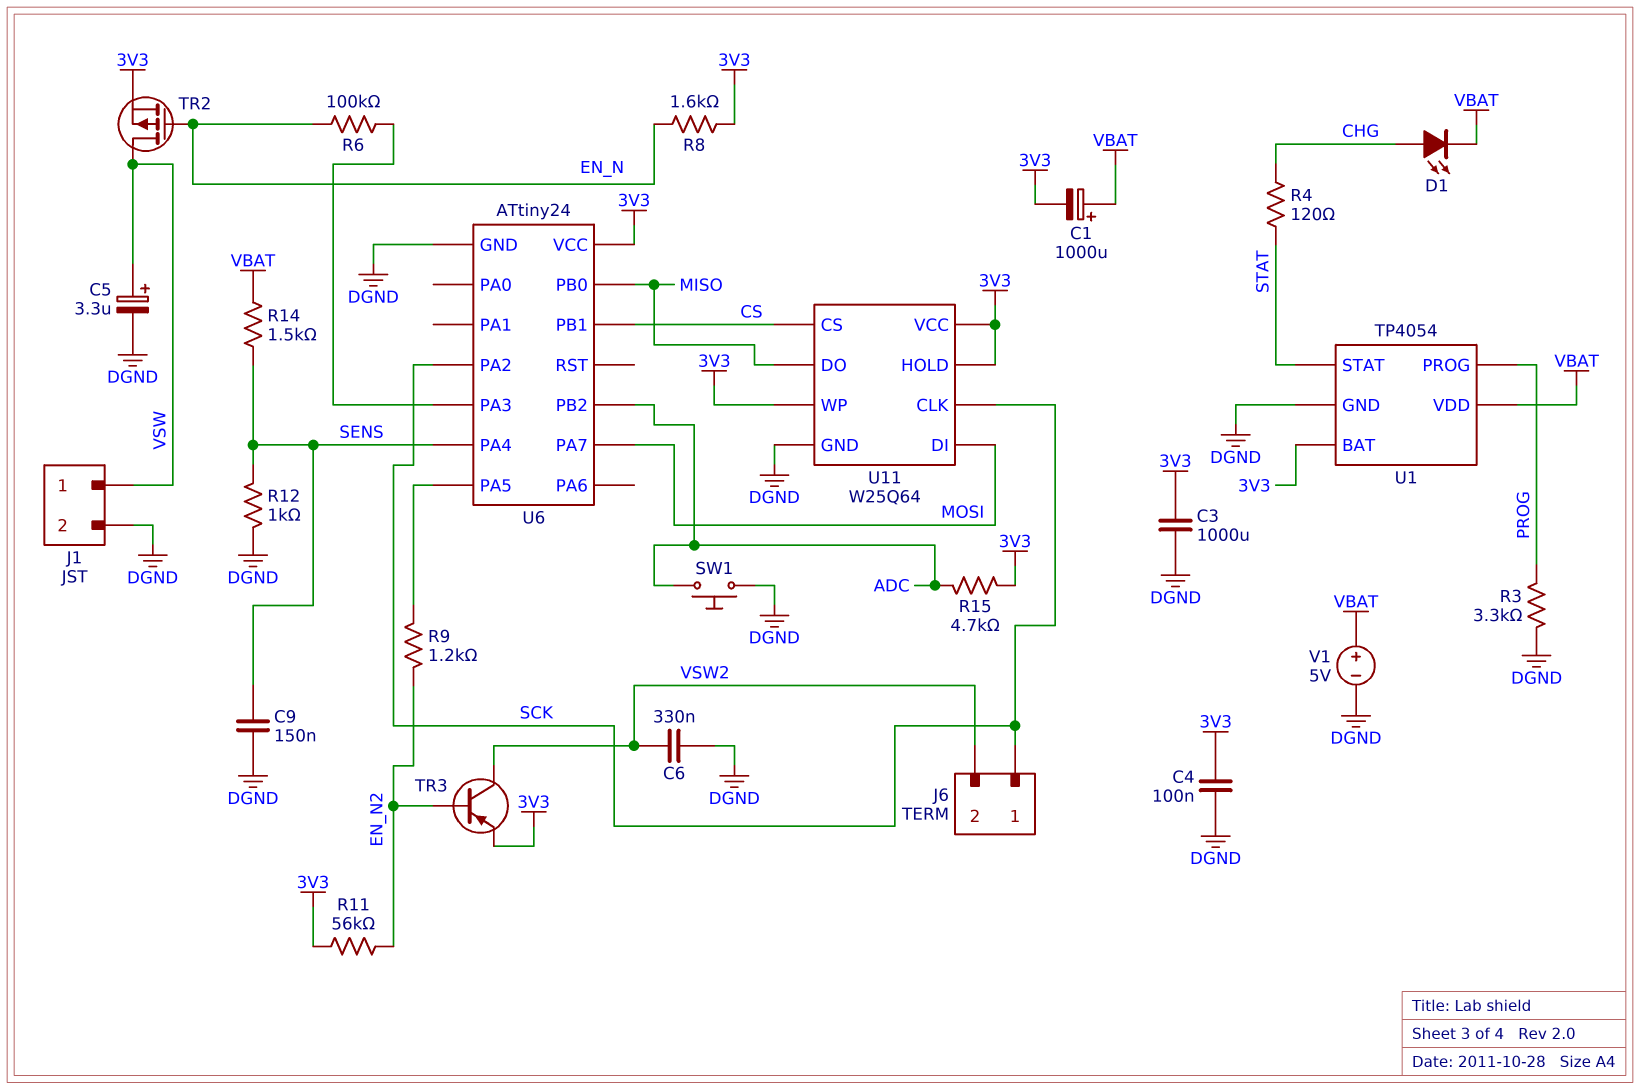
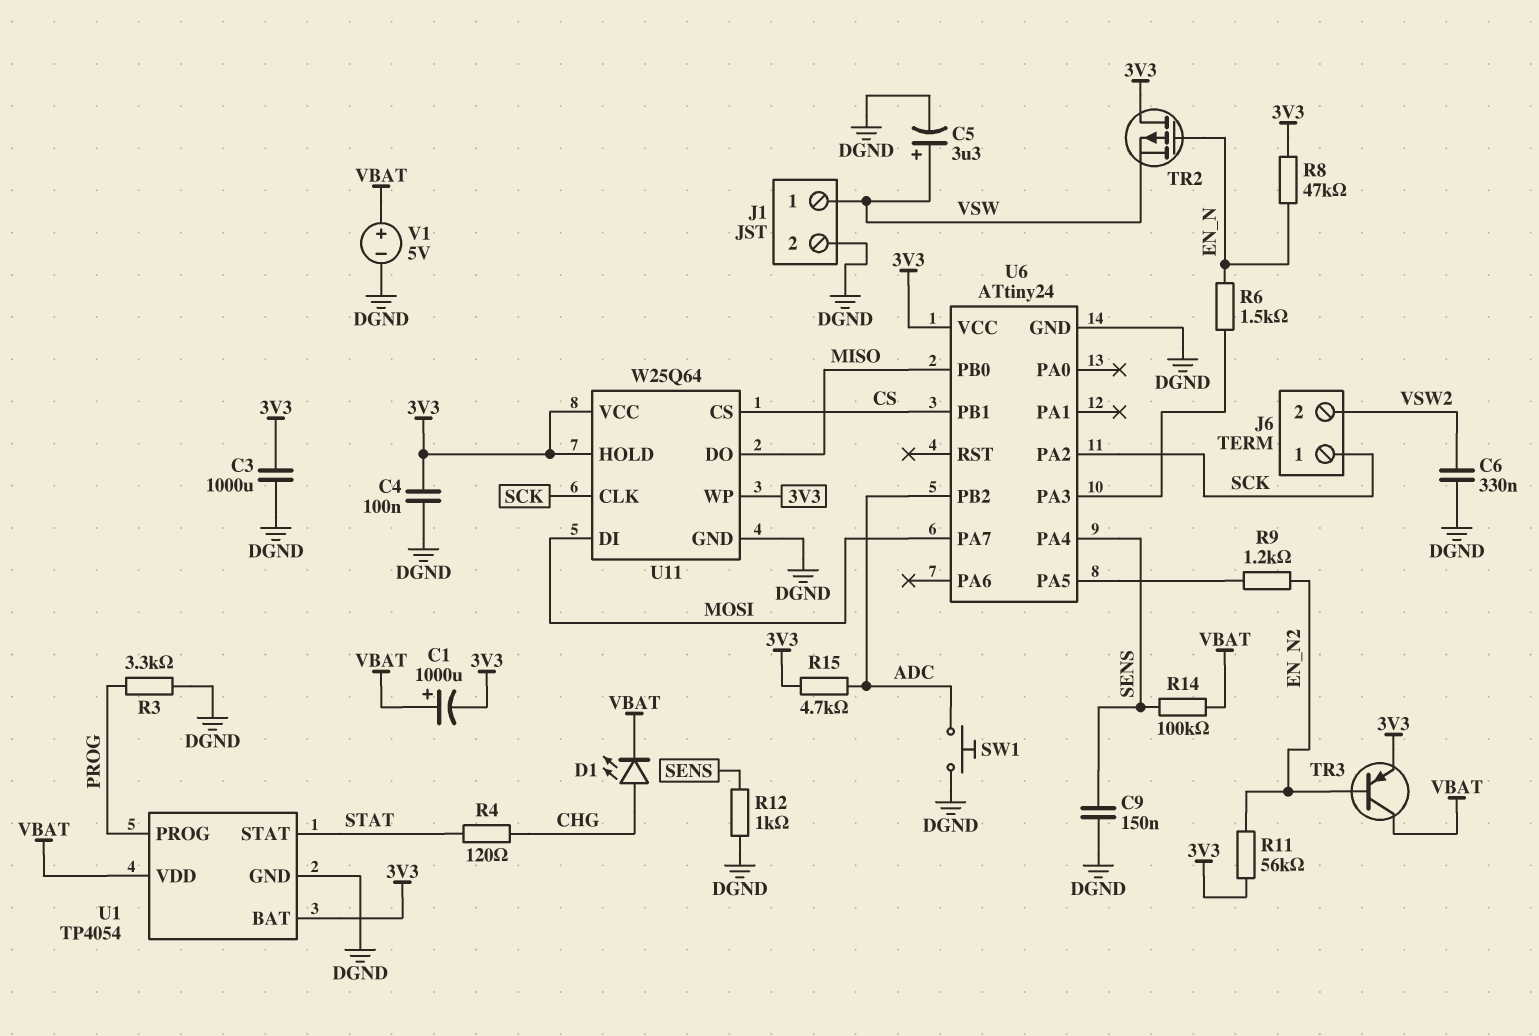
R6: 100k (EN_N, U6/PA3) -> 1.5k (EN_N, U6/PA3)
R8: 1.6k (3V3, EN_N) -> 47k (3V3, EN_N)
R14: 1.5k (SENS, VBAT) -> 100k (SENS, VBAT)
TR2: PMOS (G EN_N, D VSW, S 3V3) -> PMOS (G EN_N, D 3V3, S VSW)
TR3: PNP (B EN_N2, C VSW2, E 3V3) -> PNP (B EN_N2, C VBAT, E 3V3)

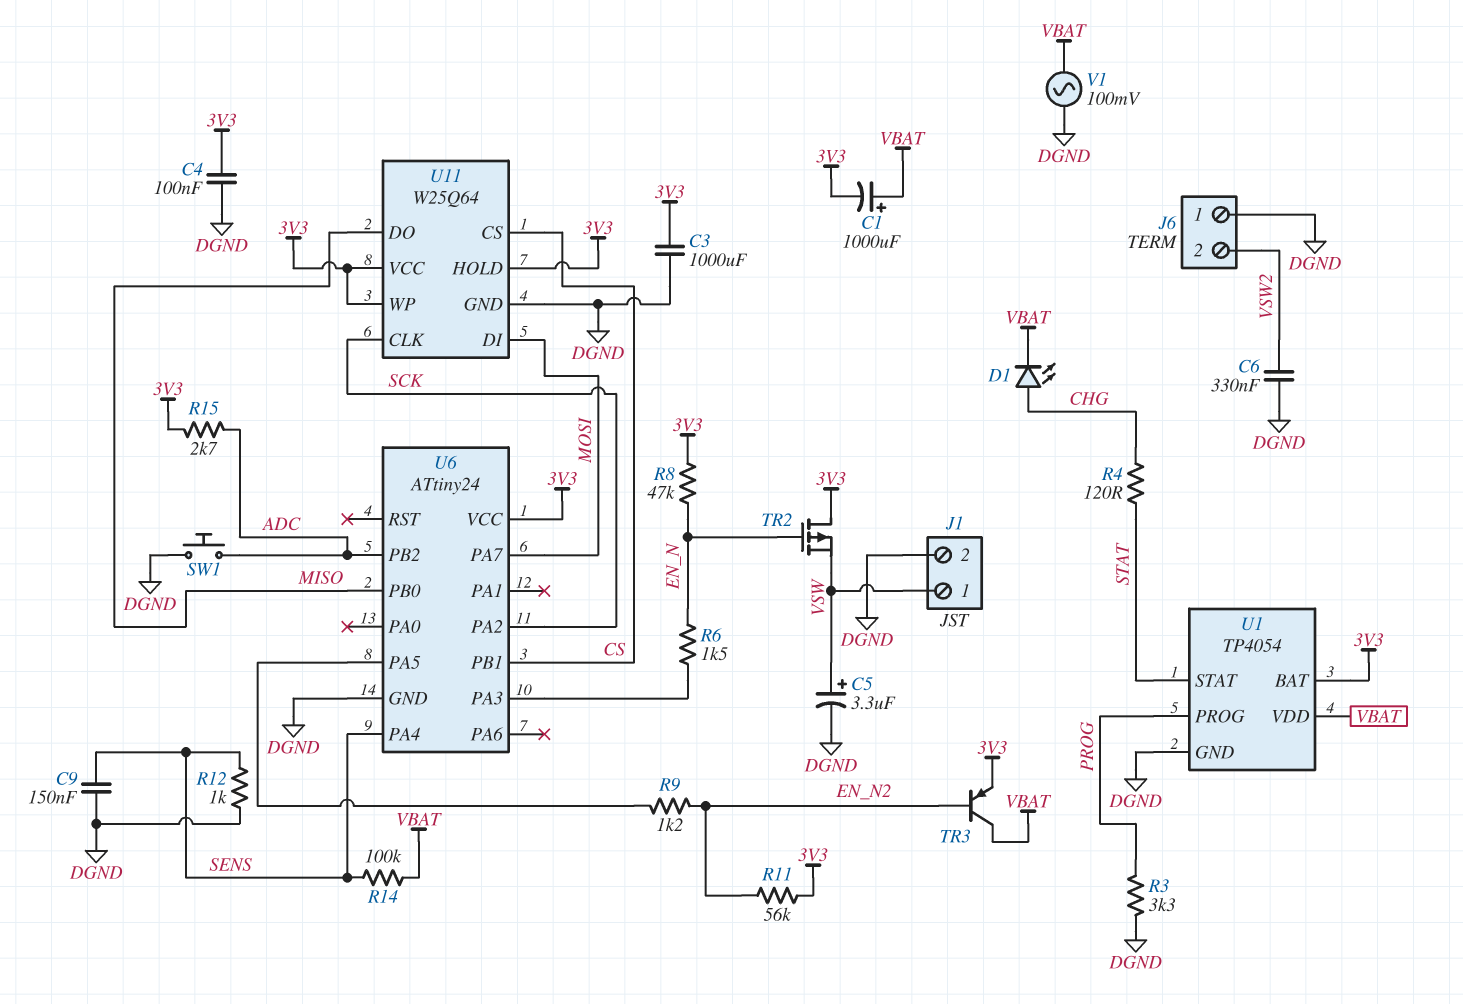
J6 pin 1: SCK -> DGND
R15: 4.7k (3V3, ADC) -> 2.7k (3V3, ADC)
V1: 5V (plus VBAT, minus DGND) -> AC 100mV (DGND, VBAT)

